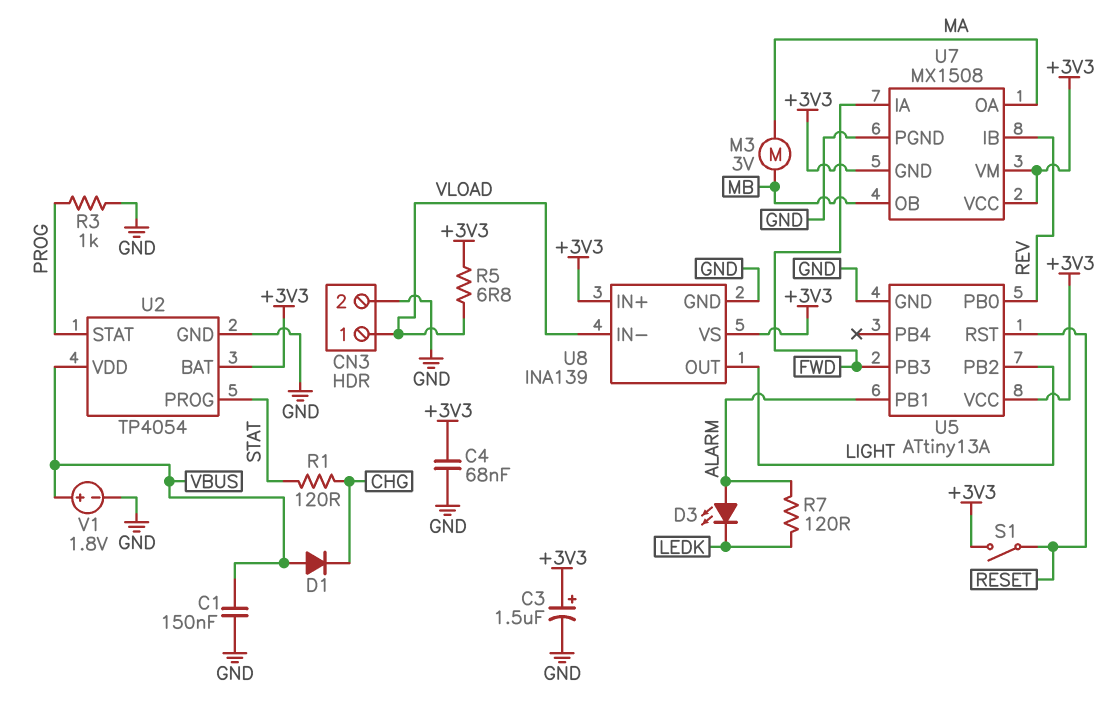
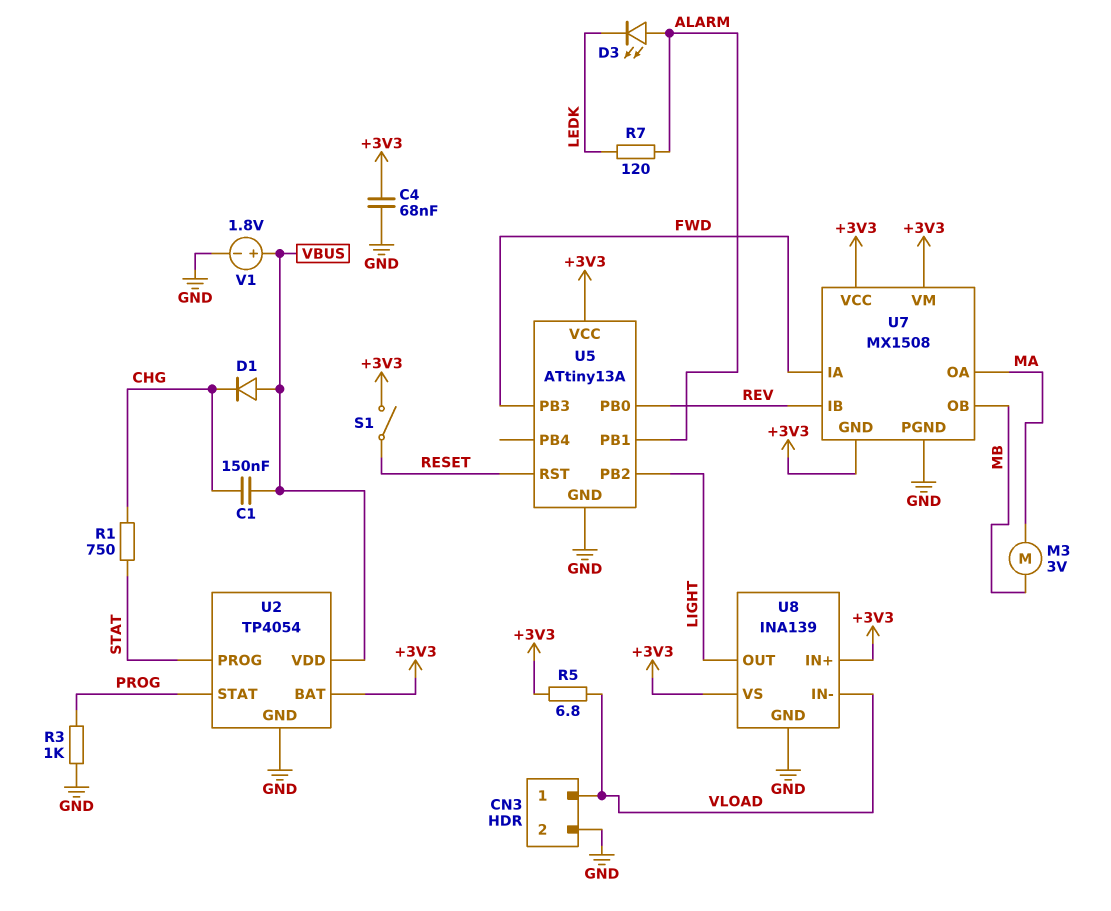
C1: 150nF (GND, VBUS) -> 150nF (CHG, VBUS)
C3: 1.5uF (plus +3V3, minus GND) -> none
R1: 120 (CHG, STAT) -> 750 (CHG, STAT)

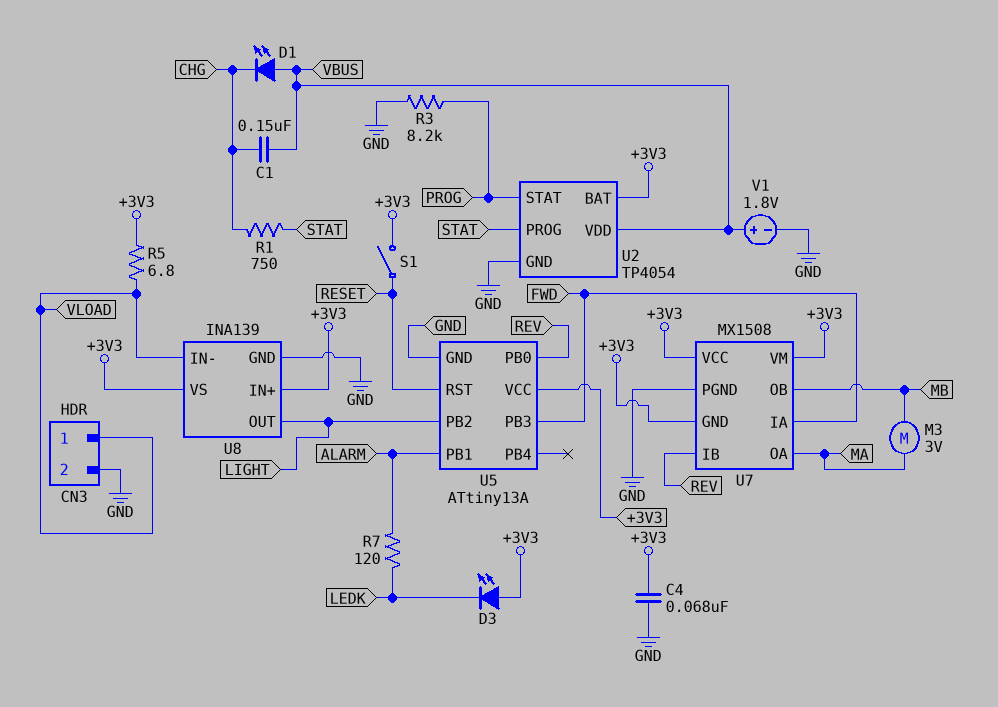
D1: diode (A VBUS, K CHG) -> LED (A VBUS, K CHG)
D3: LED (A ALARM, K LEDK) -> LED (A +3V3, K LEDK)
R3: 1k (GND, PROG) -> 8.2k (GND, PROG)

